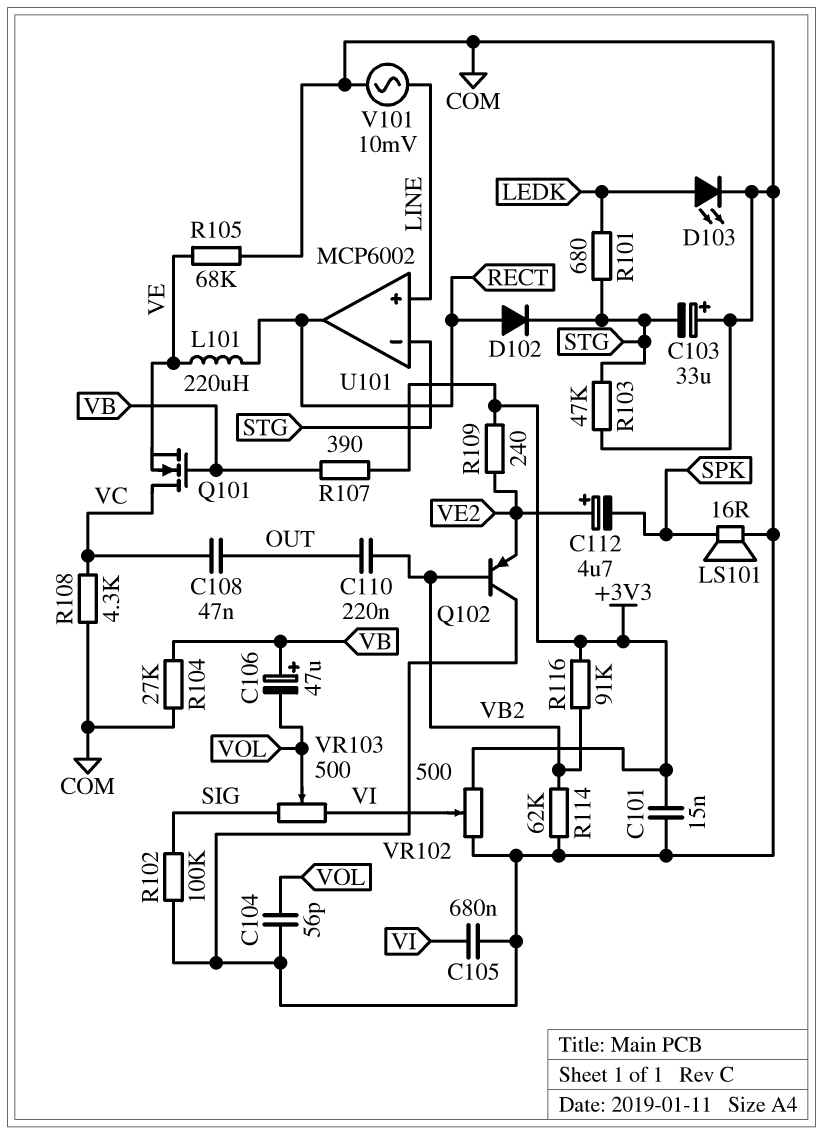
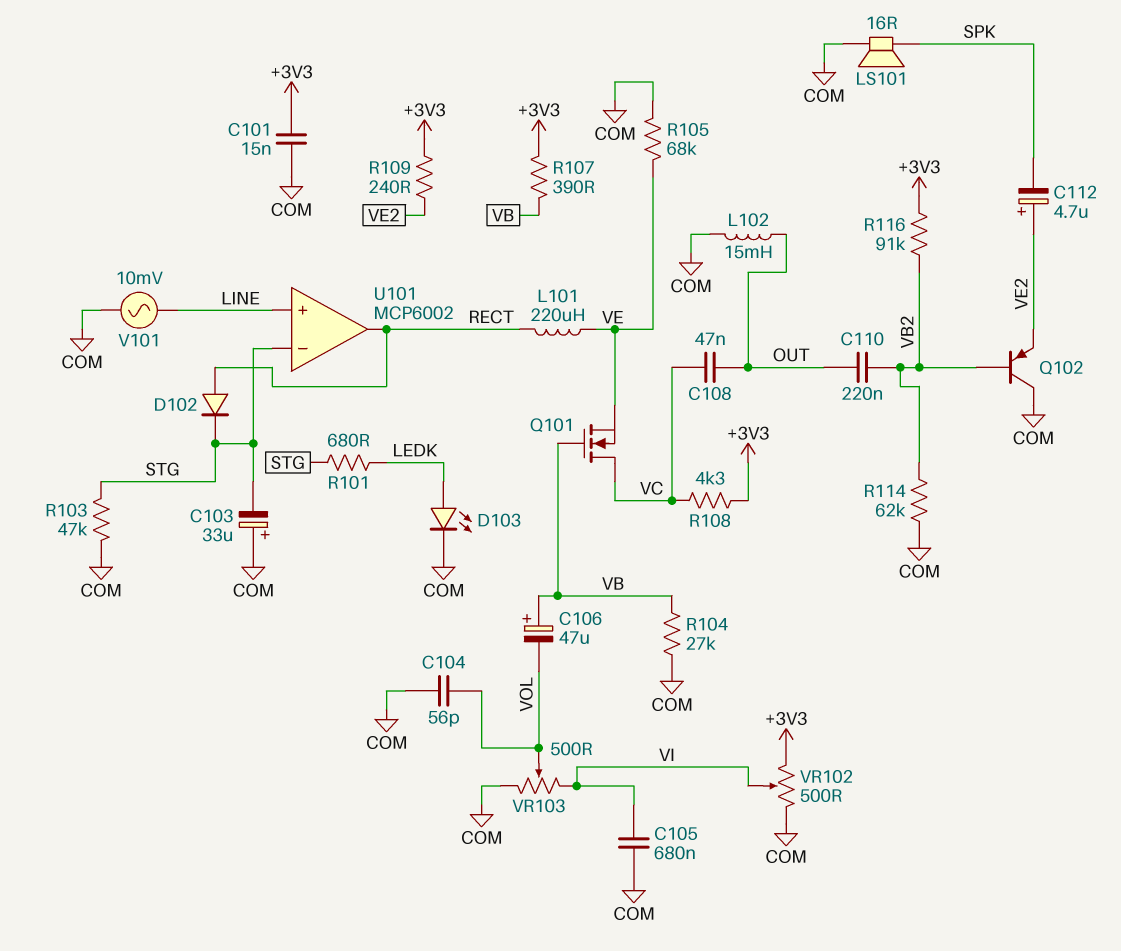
L102: none -> 15mH (COM, OUT)
R102: 100k (COM, SIG) -> none
R108: 4.3k (COM, VC) -> 4.3k (+3V3, VC)
VR103: 500 (SIG, VI, wiper VOL) -> 500 (COM, VI, wiper VOL)

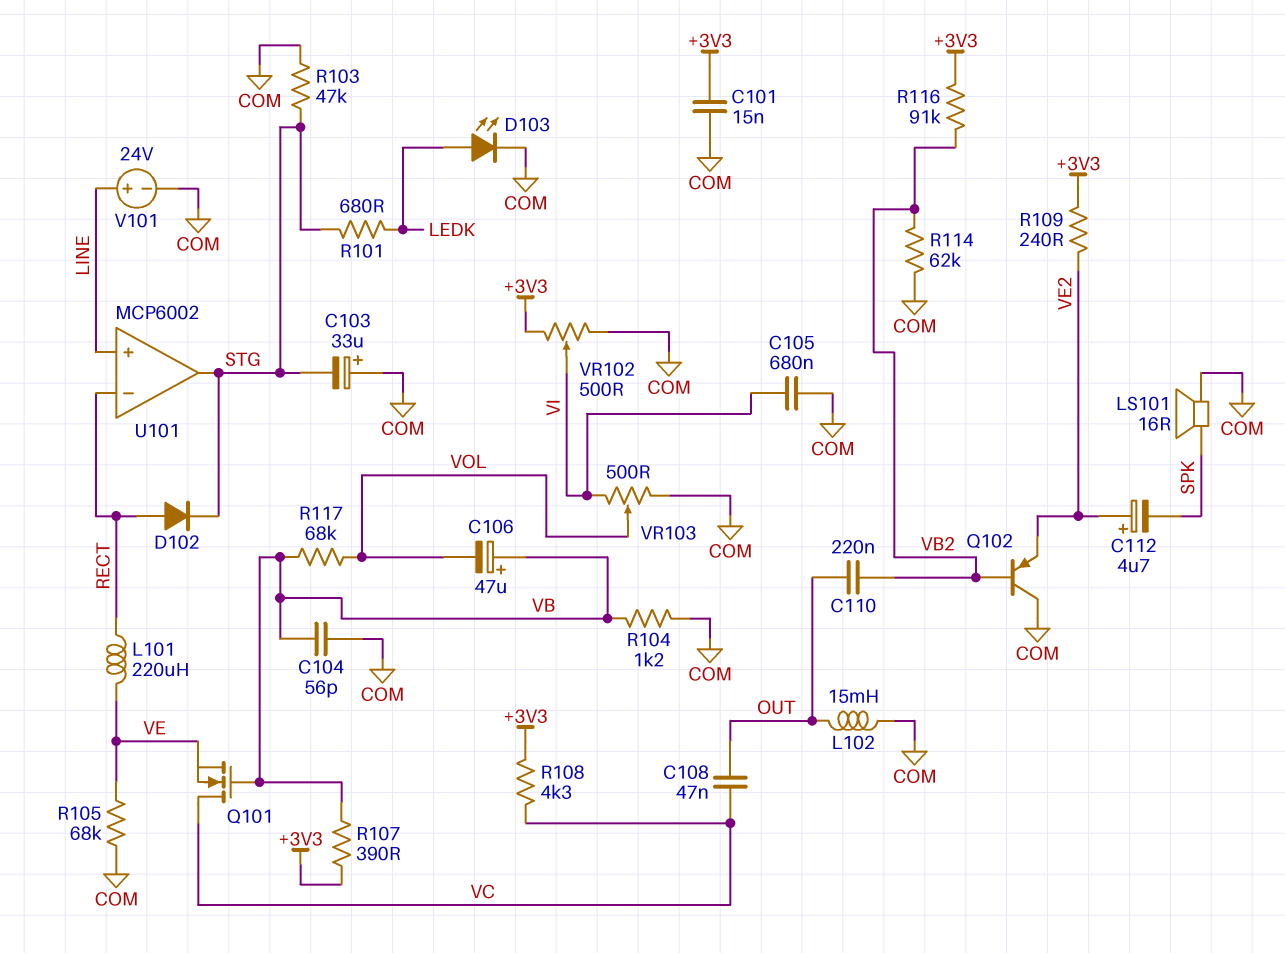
C104: 56pF (COM, VOL) -> 56pF (COM, VB)
R104: 27k (COM, VB) -> 1.2k (COM, VB)
R117: none -> 68k (VB, VOL)
U101 pin in-: STG -> RECT
U101 pin out: RECT -> STG
V101: AC 10mV (COM, LINE) -> 24V (plus LINE, minus COM)

